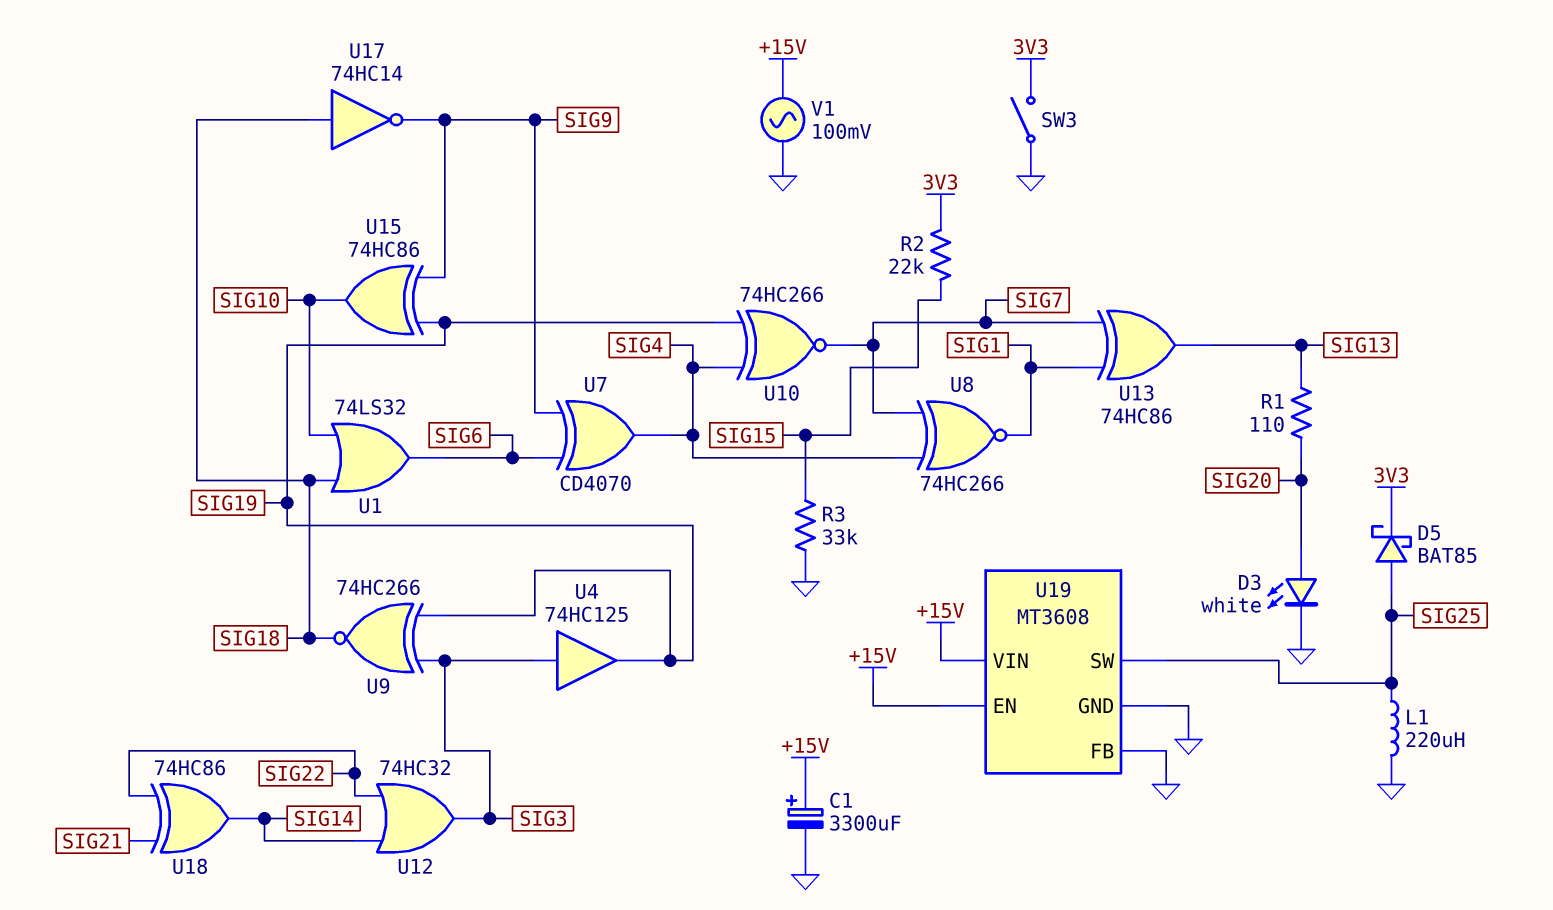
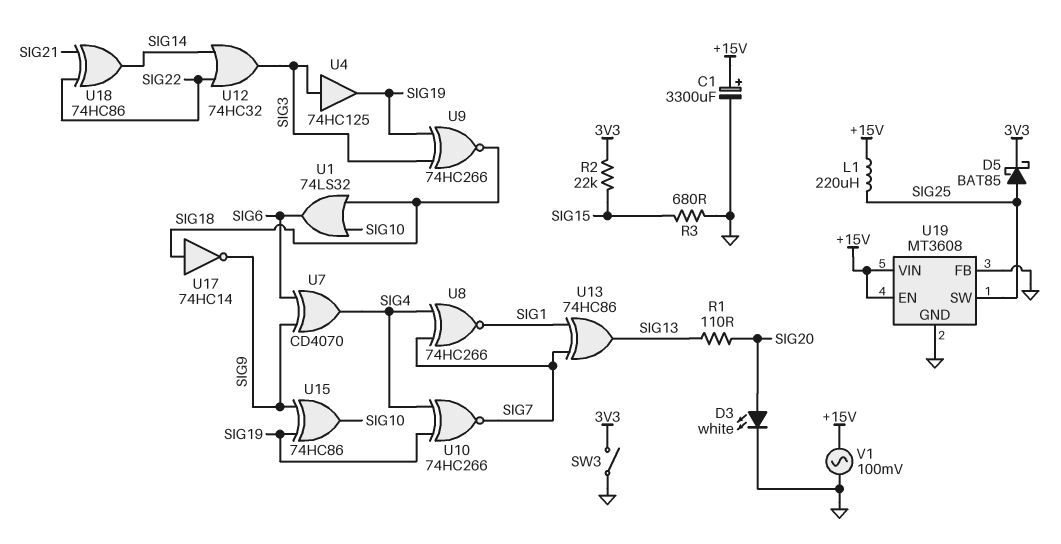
L1: 220uH (GND, SIG25) -> 220uH (+15V, SIG25)
R3: 33k (GND, SIG15) -> 680 (GND, SIG15)

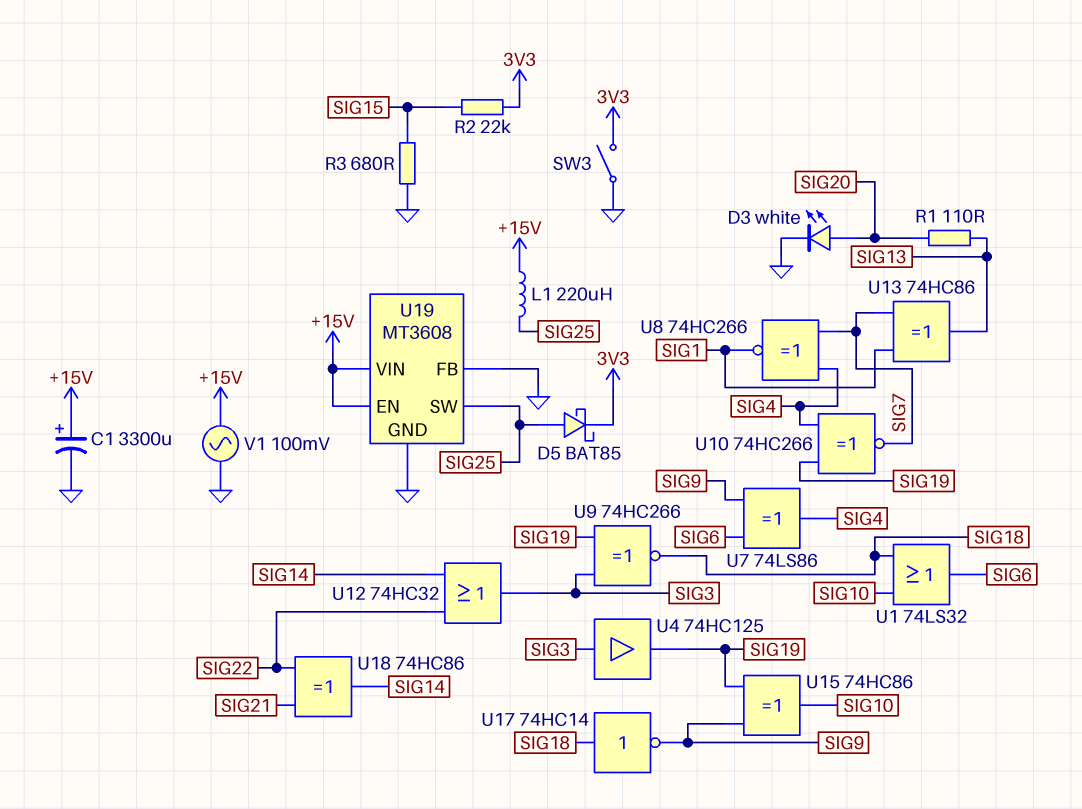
U7: XOR CD4070 (in SIG6, in SIG9, out SIG4) -> XOR 74LS86 (in SIG6, in SIG9, out SIG4)

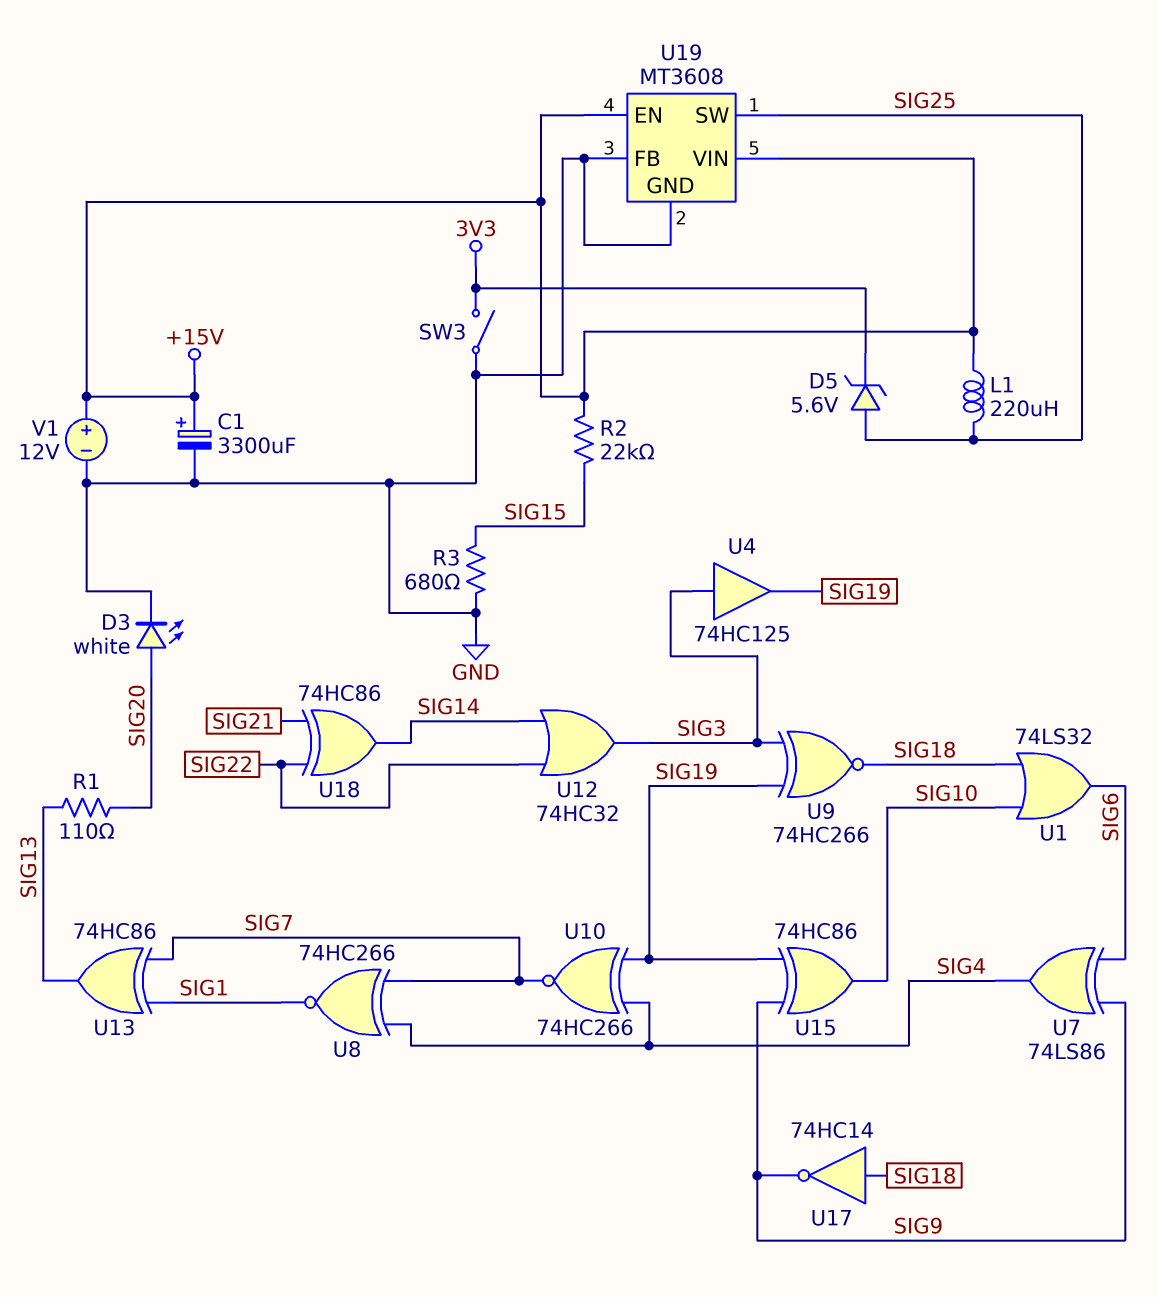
D5: schottky BAT85 (A SIG25, K 3V3) -> zener 5.6V (A SIG25, K 3V3)
R2: 22k (3V3, SIG15) -> 22k (+15V, SIG15)
V1: AC 100mV (+15V, GND) -> 12V (plus +15V, minus GND)

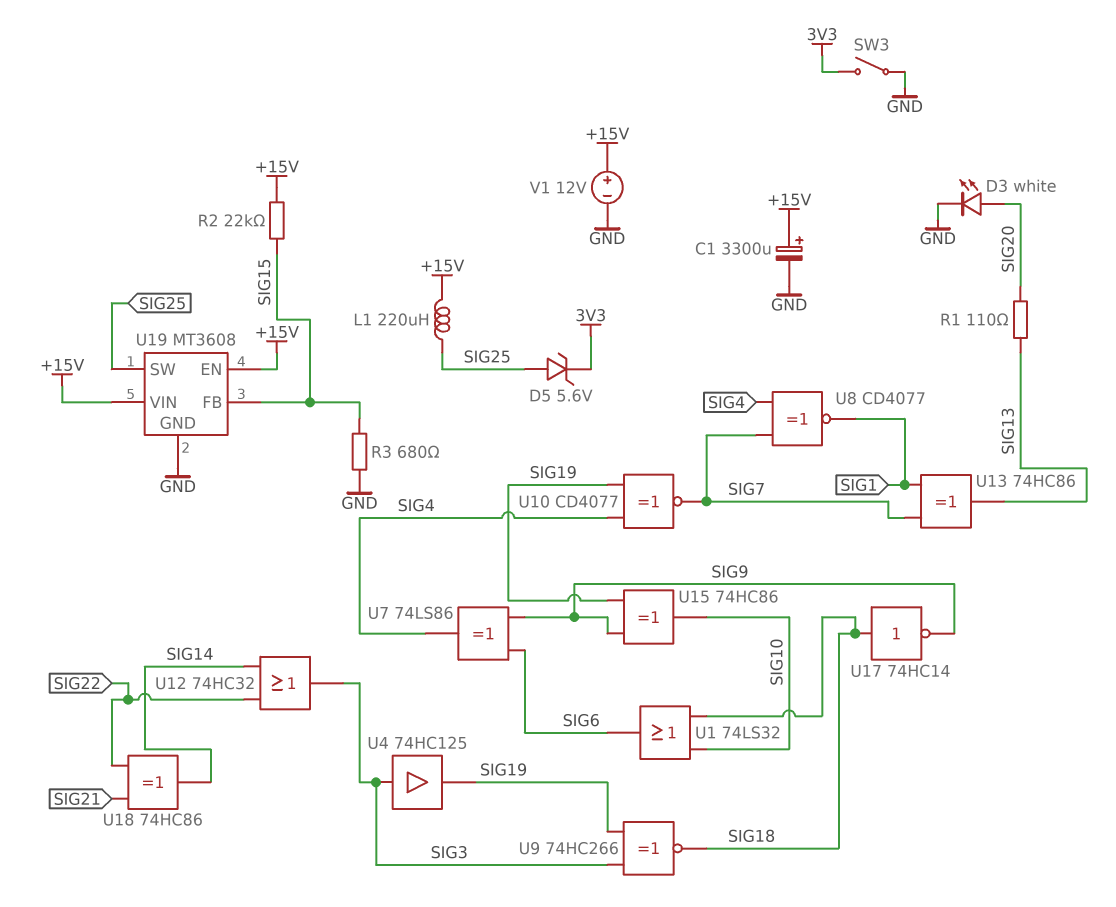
U8: XNOR 74HC266 (in SIG4, in SIG7, out SIG1) -> XNOR CD4077 (in SIG4, in SIG7, out SIG1)
U10: XNOR 74HC266 (in SIG4, in SIG19, out SIG7) -> XNOR CD4077 (in SIG4, in SIG19, out SIG7)
U19 pin FB: GND -> SIG15

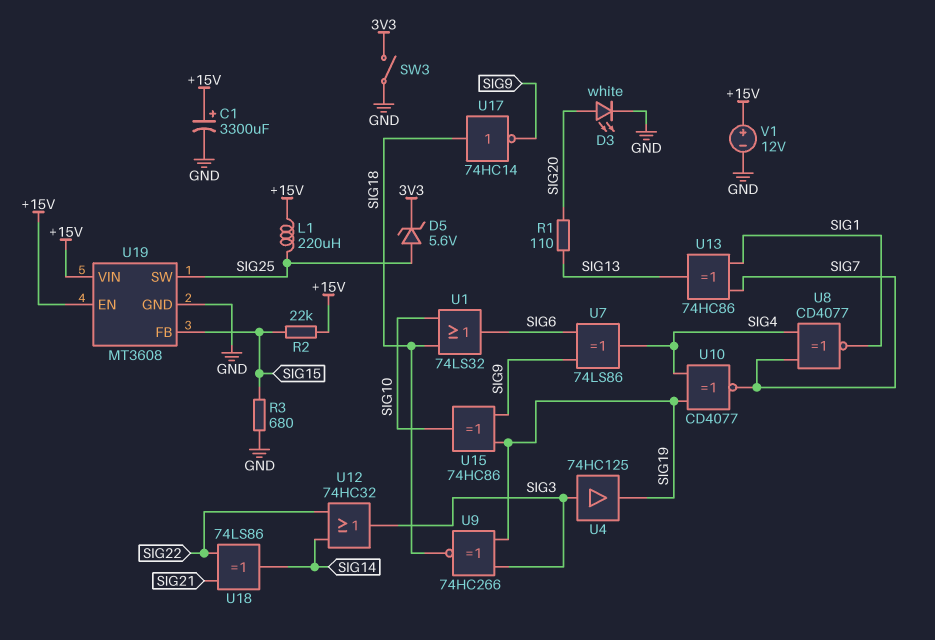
U18: XOR 74HC86 (in SIG21, in SIG22, out SIG14) -> XOR 74LS86 (in SIG21, in SIG22, out SIG14)

